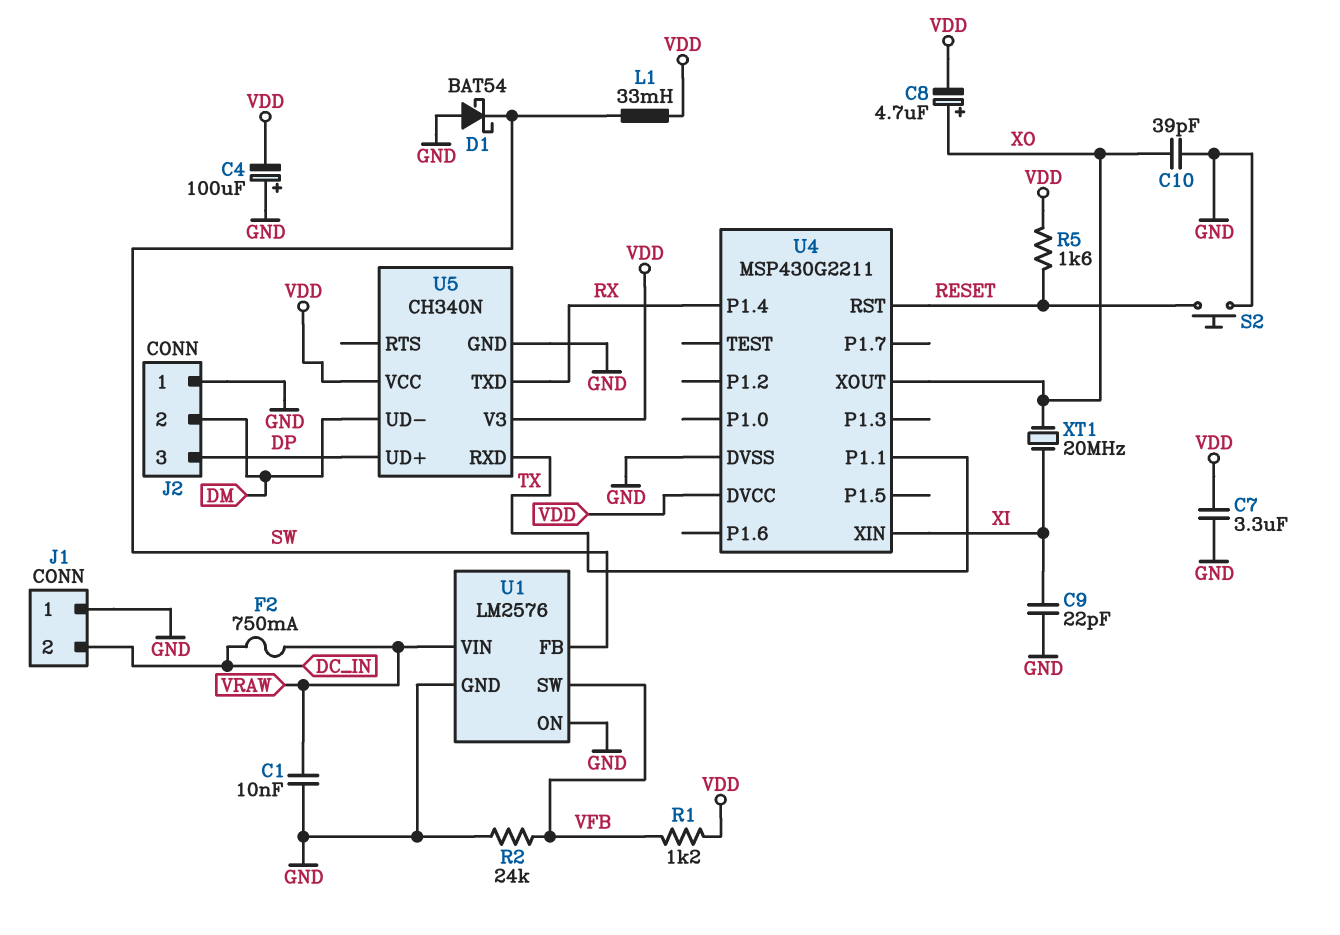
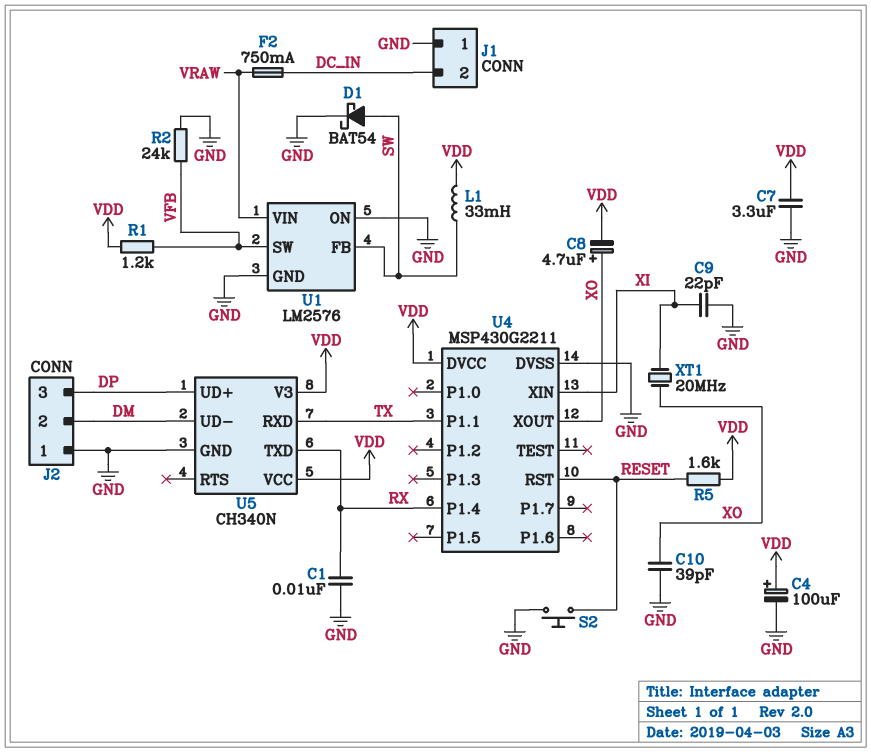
C1: 10nF (GND, VRAW) -> 10nF (GND, RX)
C4: 100uF (plus GND, minus VDD) -> 100uF (plus VDD, minus GND)
D1: schottky BAT54 (A GND, K SW) -> schottky BAT54 (A SW, K GND)

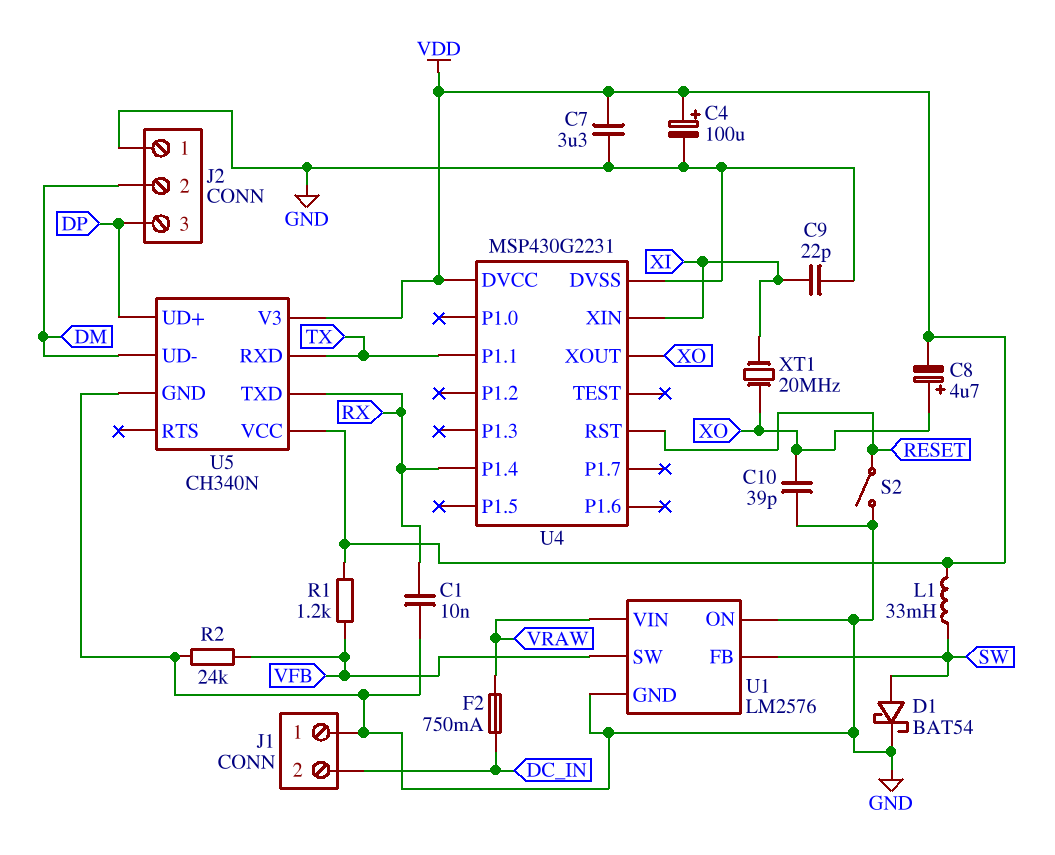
R5: 1.6k (RESET, VDD) -> none
S2: button (GND, RESET) -> switch (GND, RESET)
U4: MSP430G2211 -> MSP430G2231

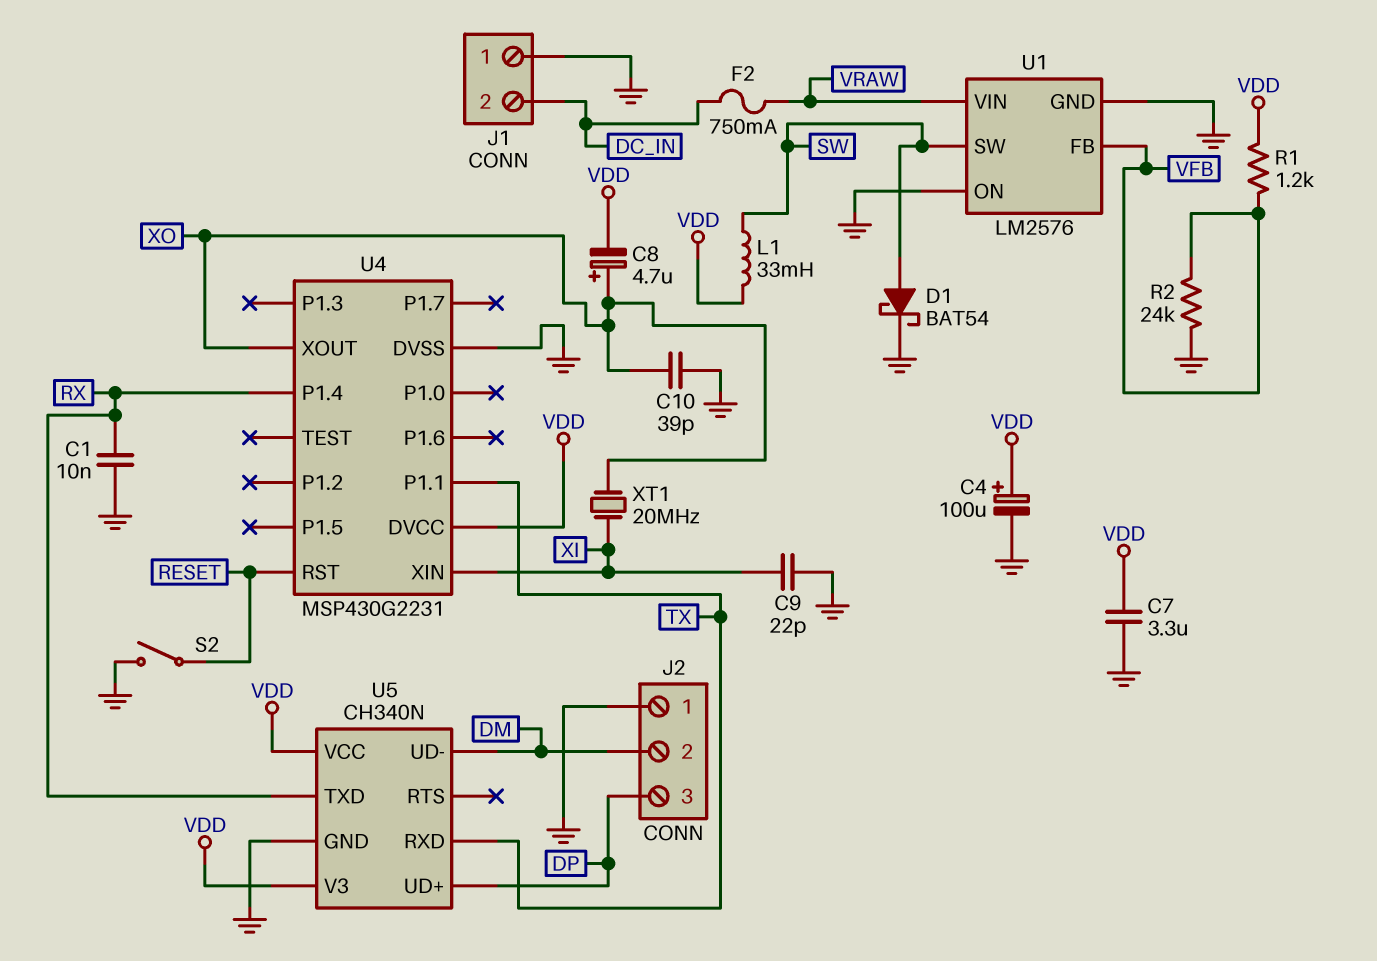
U1 pin FB: SW -> VFB
U1 pin SW: VFB -> SW

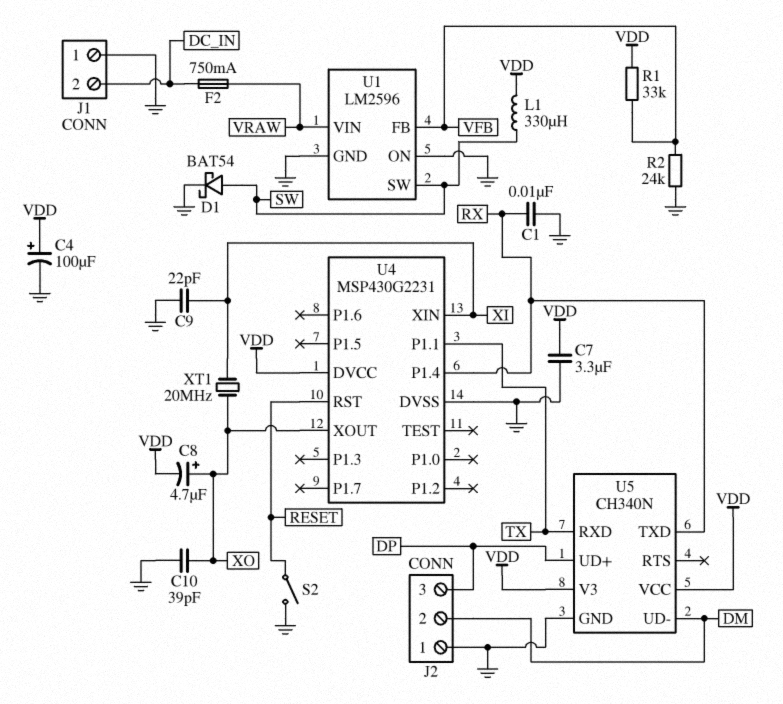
L1: 33mH (SW, VDD) -> 330uH (SW, VDD)
R1: 1.2k (VDD, VFB) -> 33k (VDD, VFB)
U1: LM2576 -> LM2596

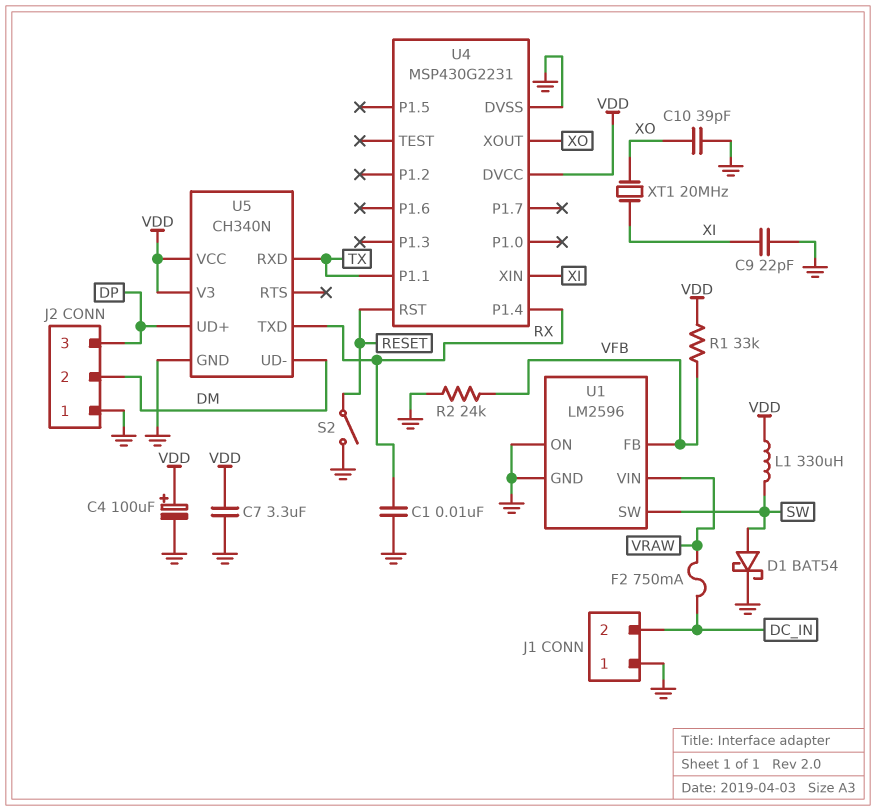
C8: 4.7uF (plus XO, minus VDD) -> none

